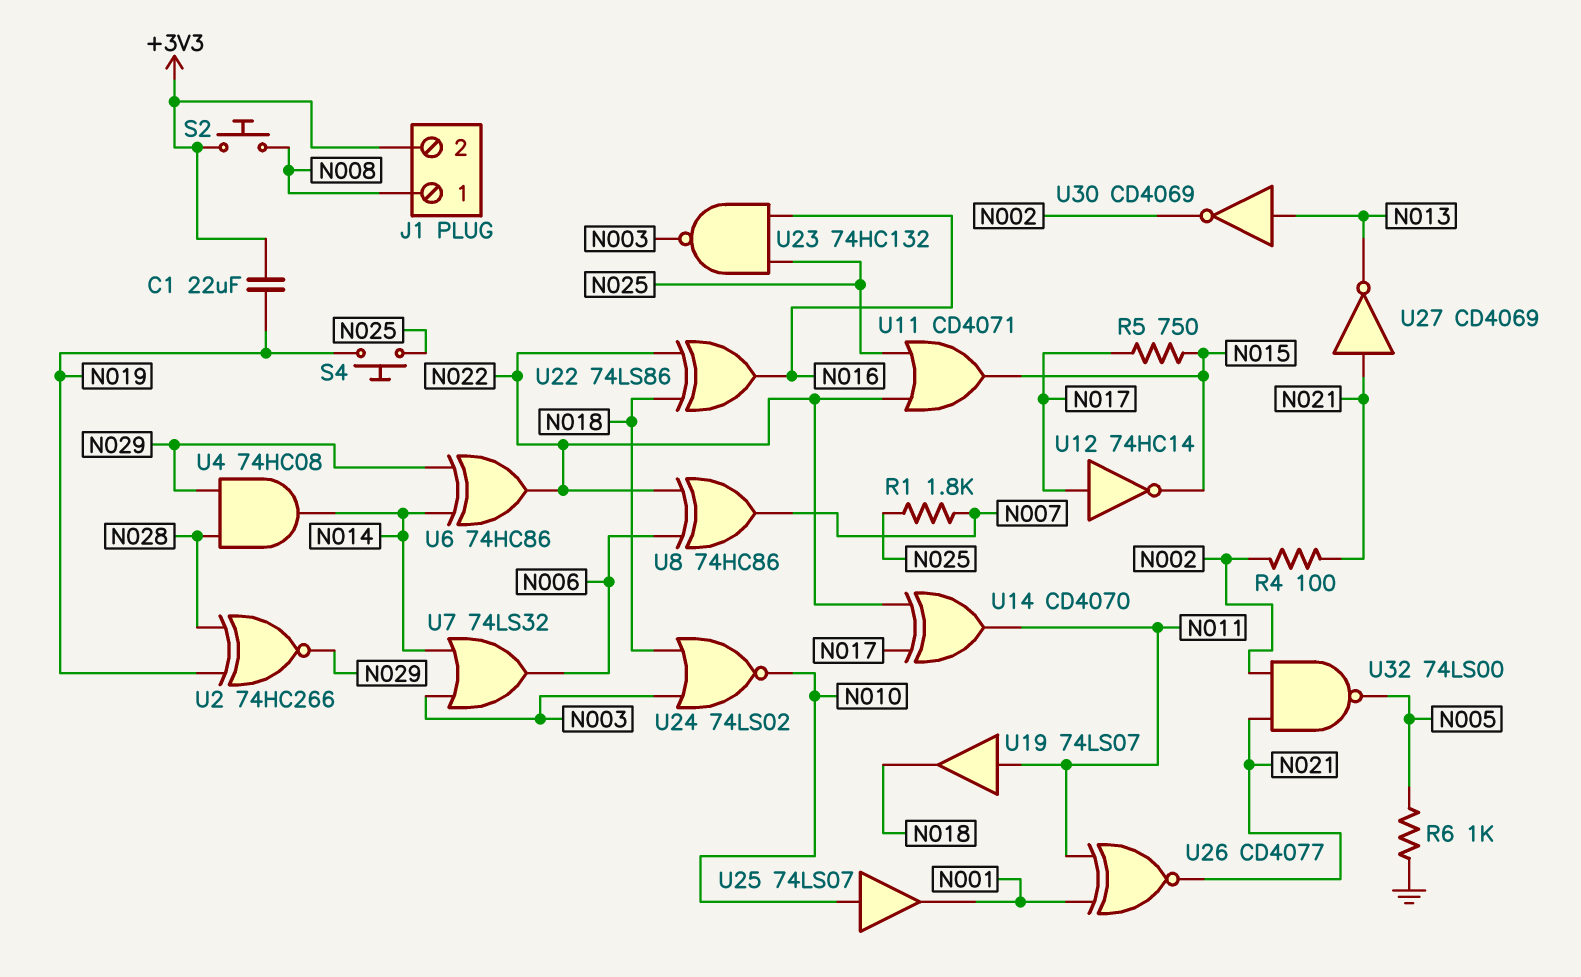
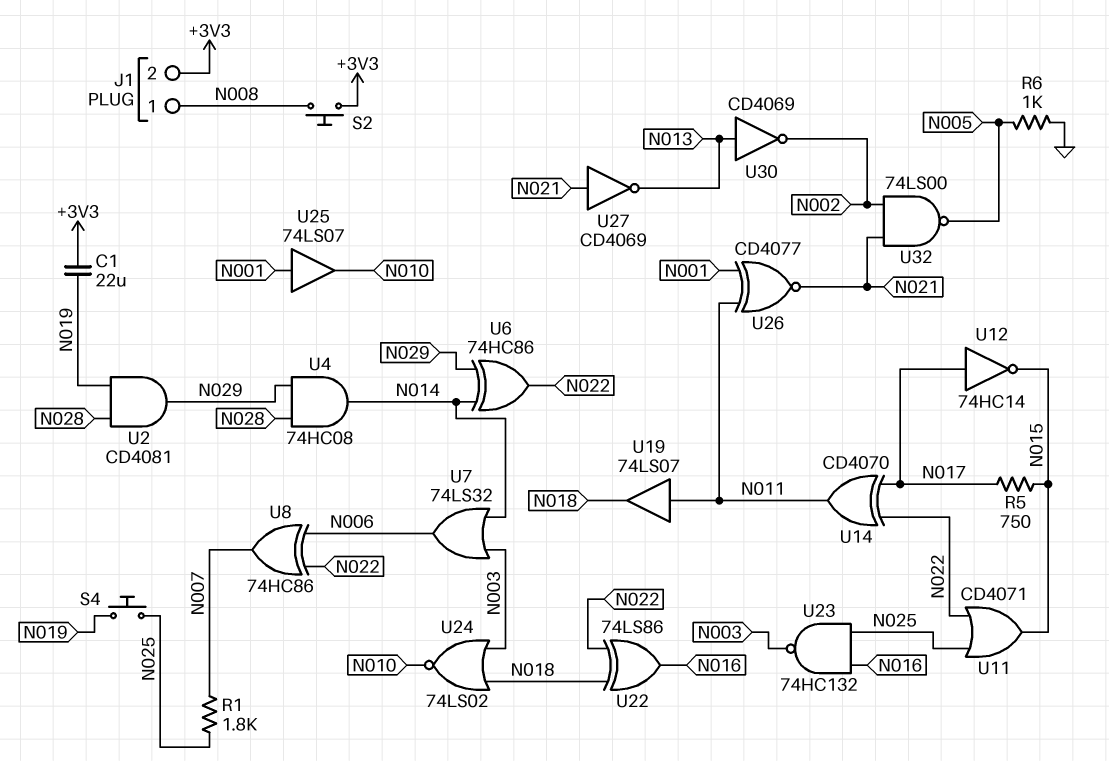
R4: 100 (N002, N021) -> none
U2: XNOR 74HC266 (in N019, in N028, out N029) -> AND CD4081 (in N019, in N028, out N029)
U25: buffer 74LS07 (in N010, out N001) -> buffer 74LS07 (in N001, out N010)

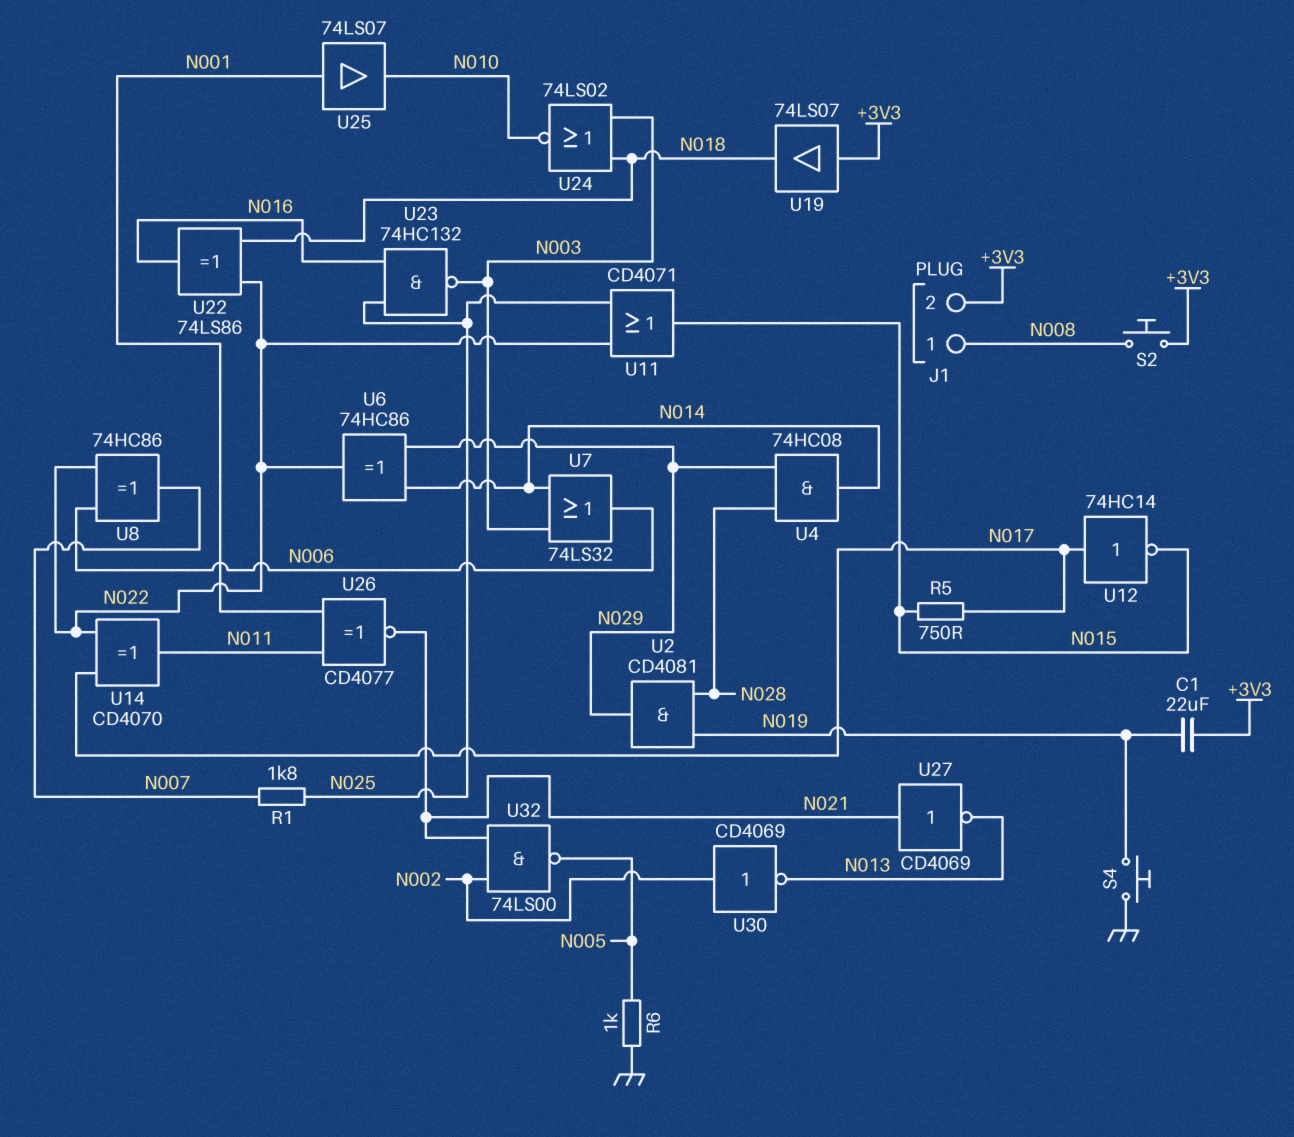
S4: button (N019, N025) -> button (GND, N019)
U19: buffer 74LS07 (in N011, out N018) -> buffer 74LS07 (in +3V3, out N018)
U30: NOT CD4069 (in N013, out N002) -> NOT CD4069 (in N002, out N013)

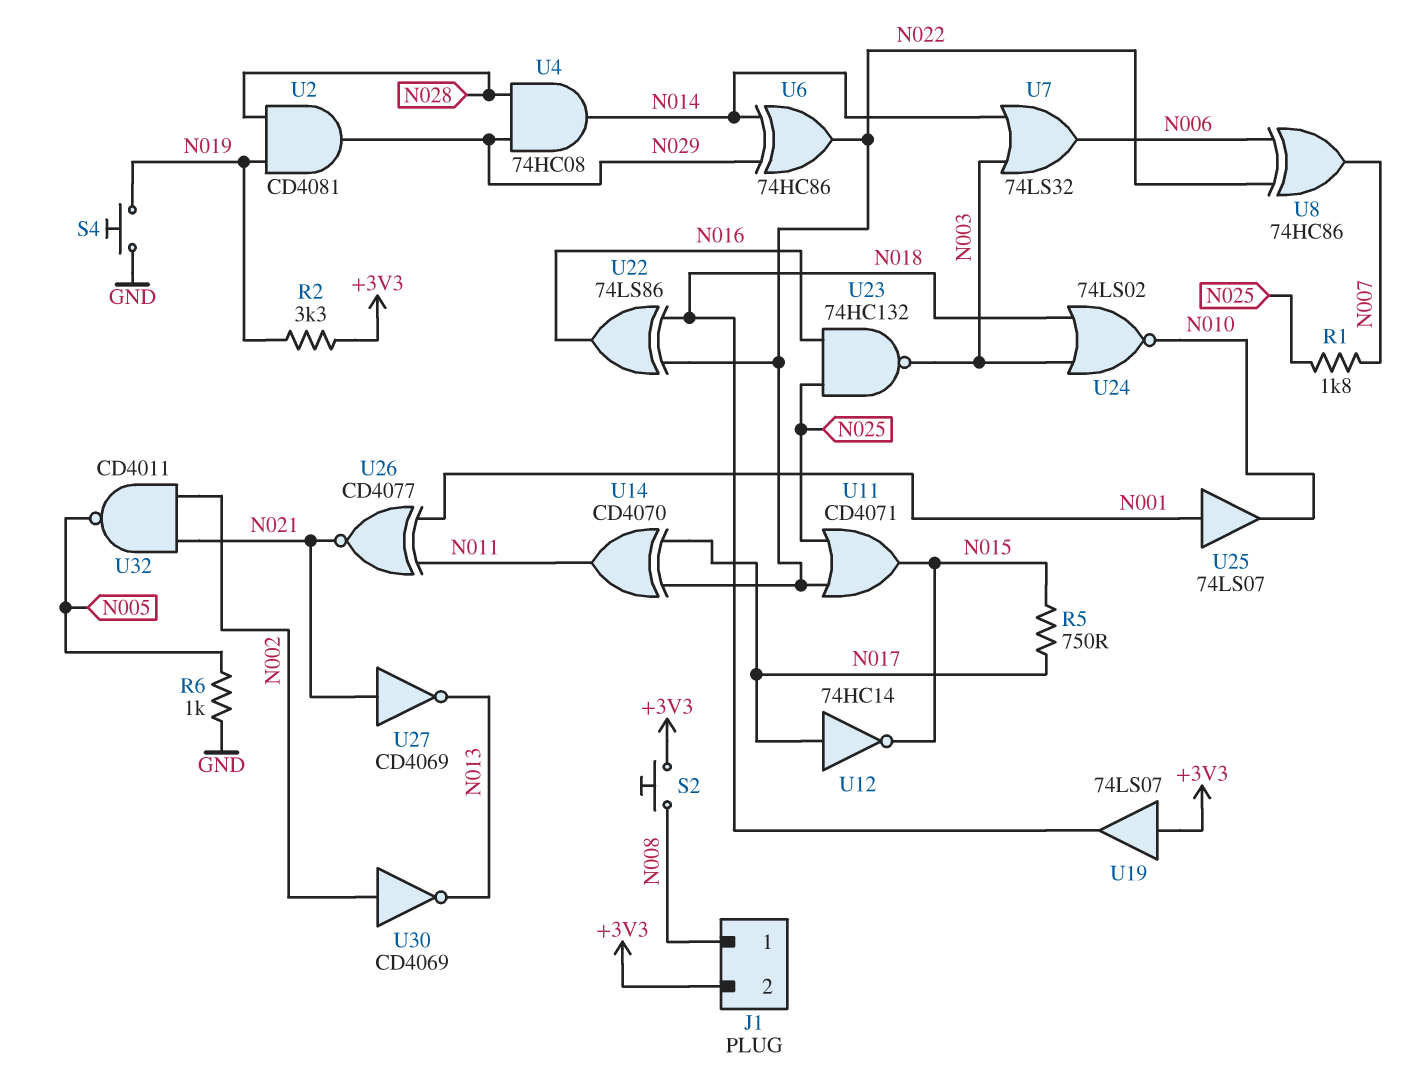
C1: 22uF (+3V3, N019) -> none
R2: none -> 3.3k (+3V3, N019)
U32: NAND 74LS00 (in N002, in N021, out N005) -> NAND CD4011 (in N002, in N021, out N005)

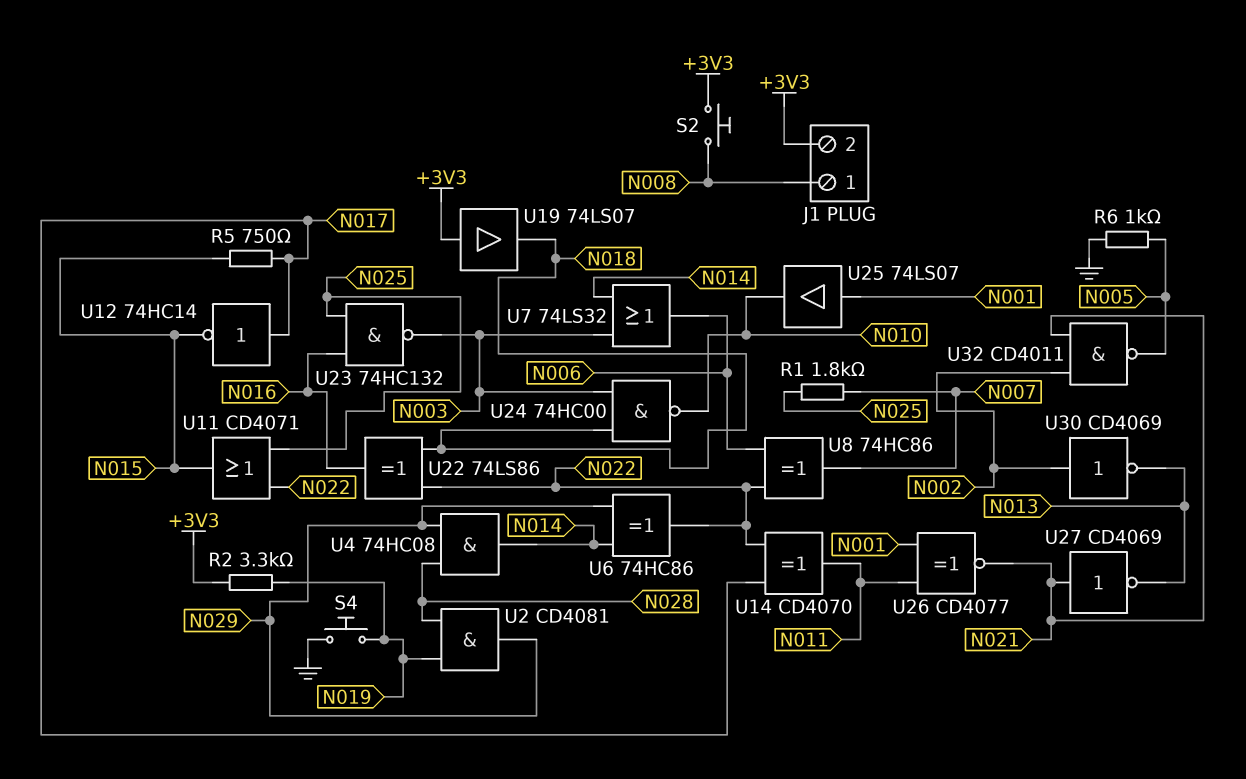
U24: NOR 74LS02 (in N003, in N018, out N010) -> NAND 74HC00 (in N003, in N018, out N010)

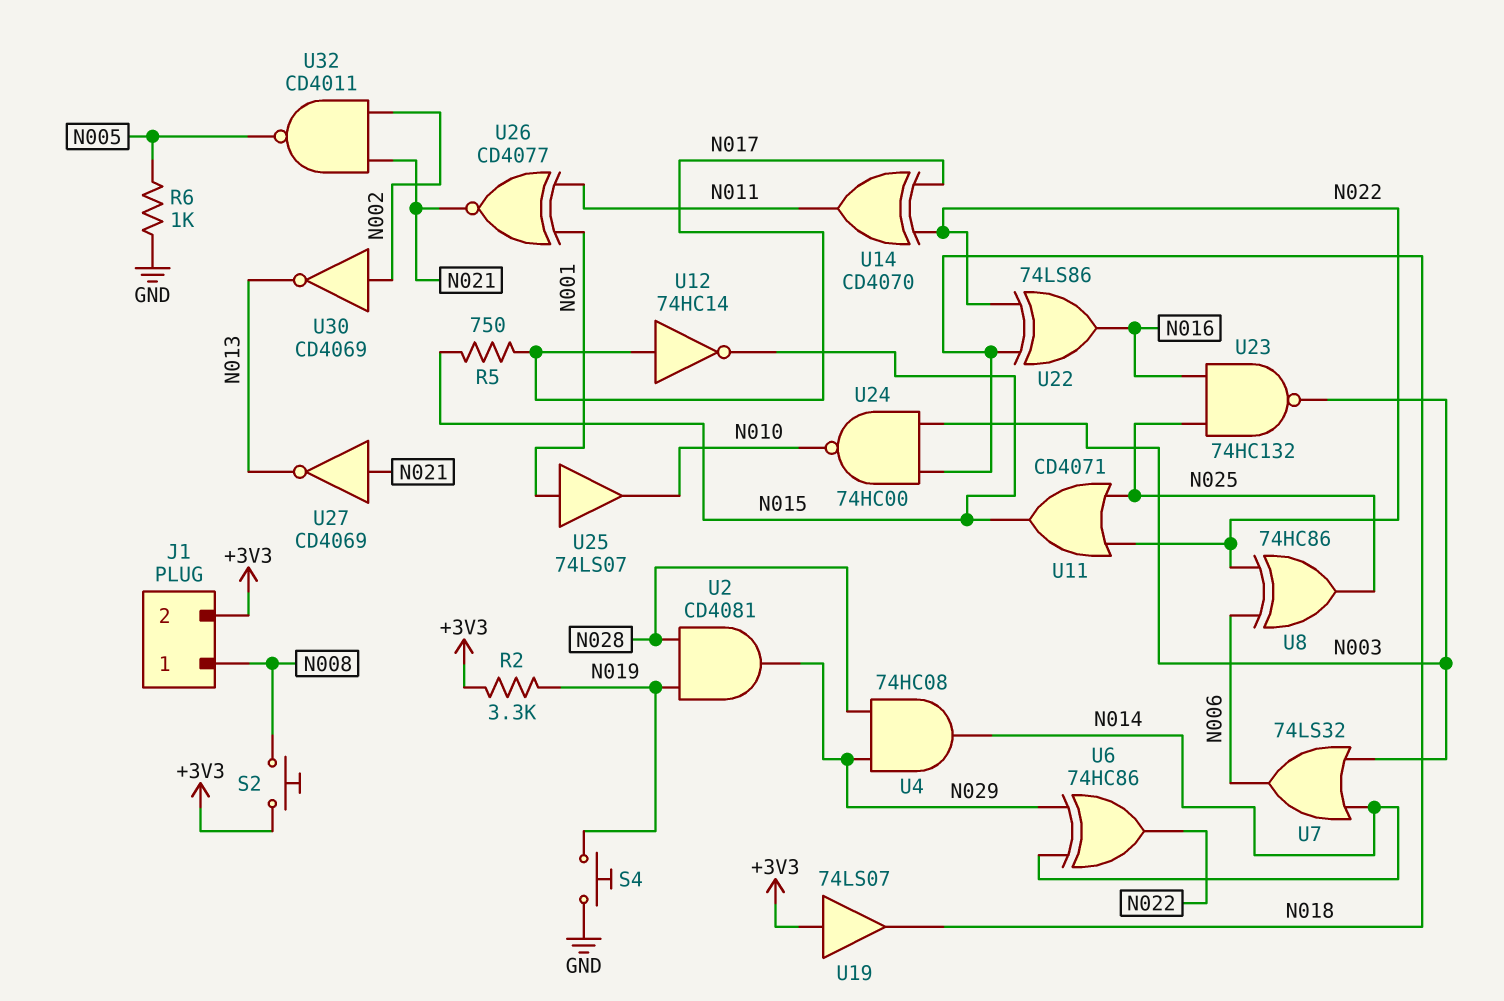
R1: 1.8k (N007, N025) -> none
U8: XOR 74HC86 (in N006, in N022, out N007) -> XOR 74HC86 (in N006, in N022, out N025)

